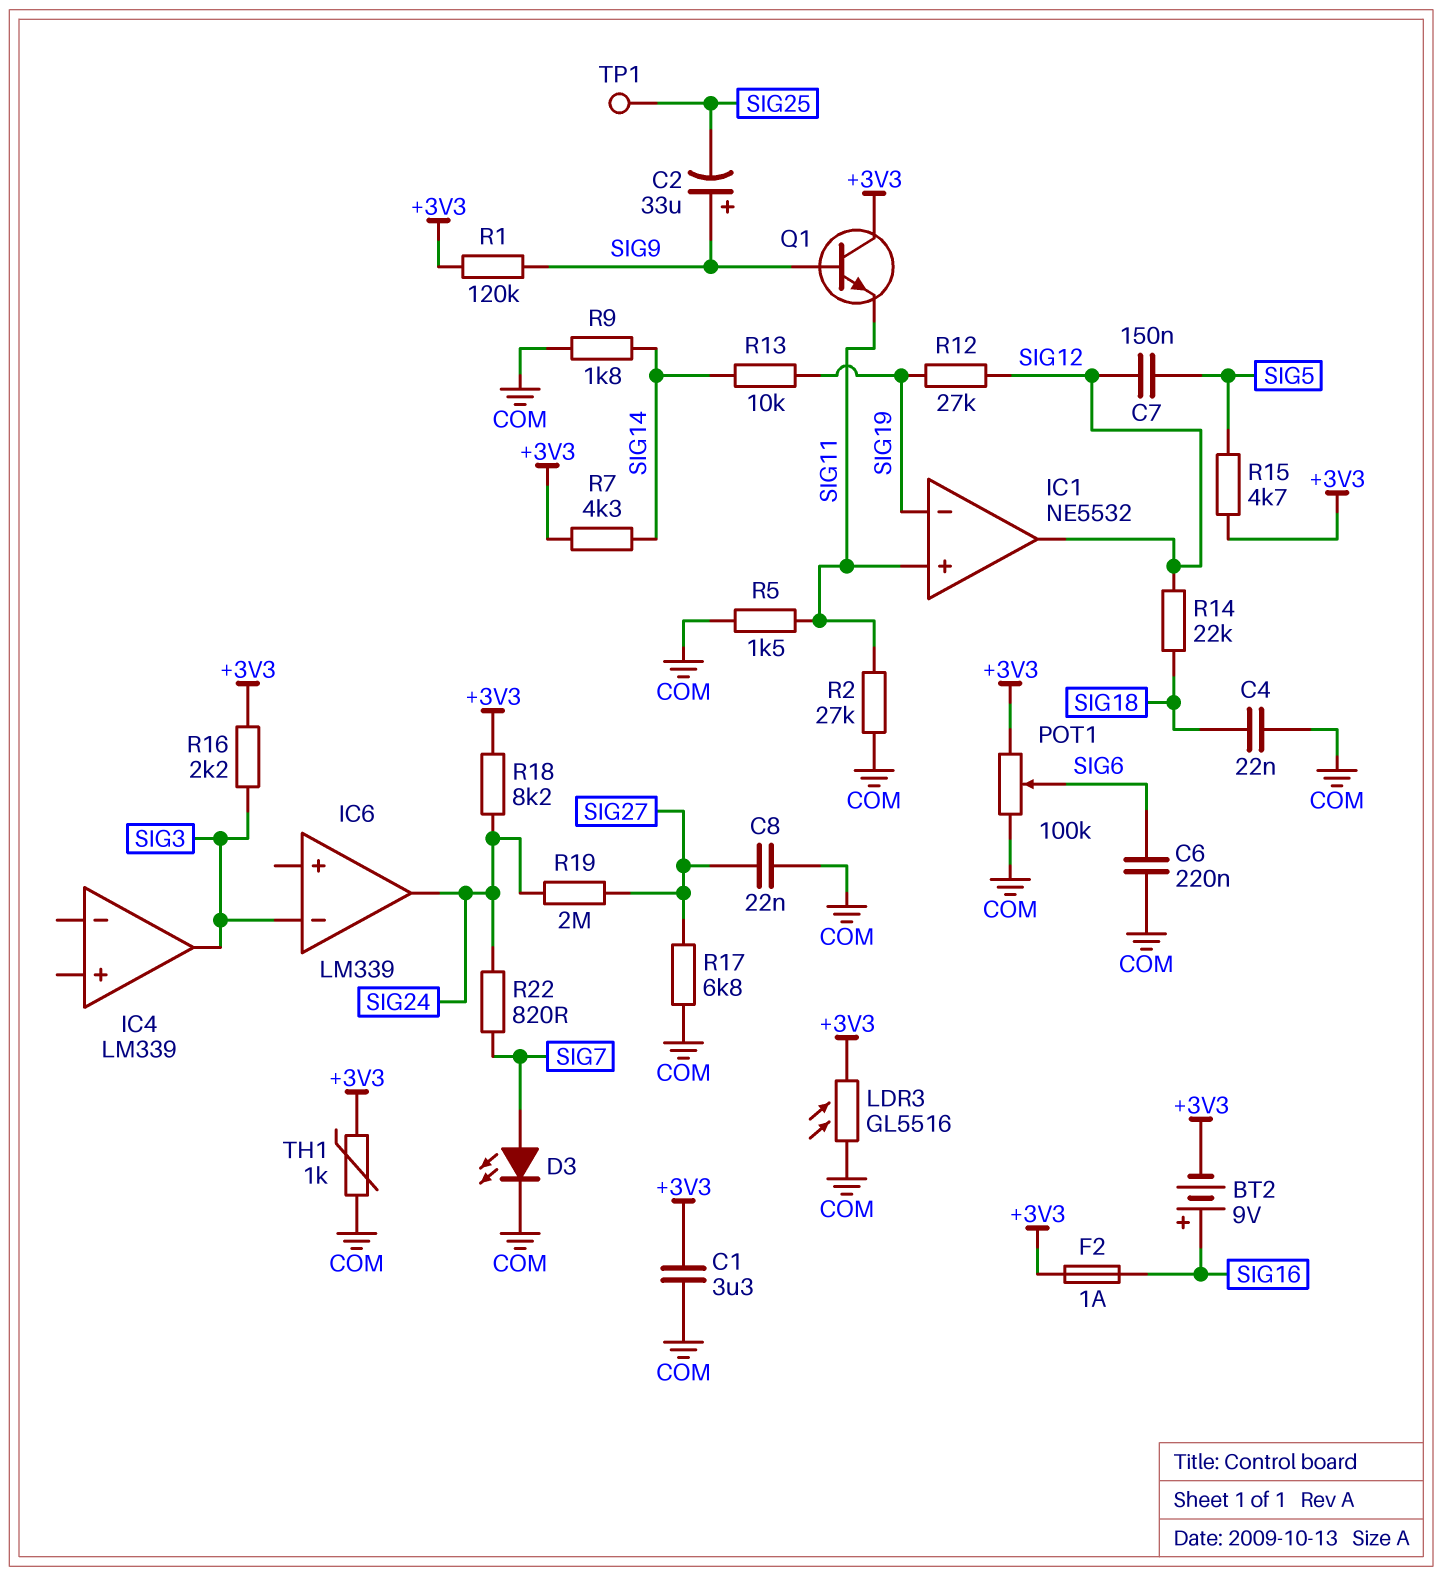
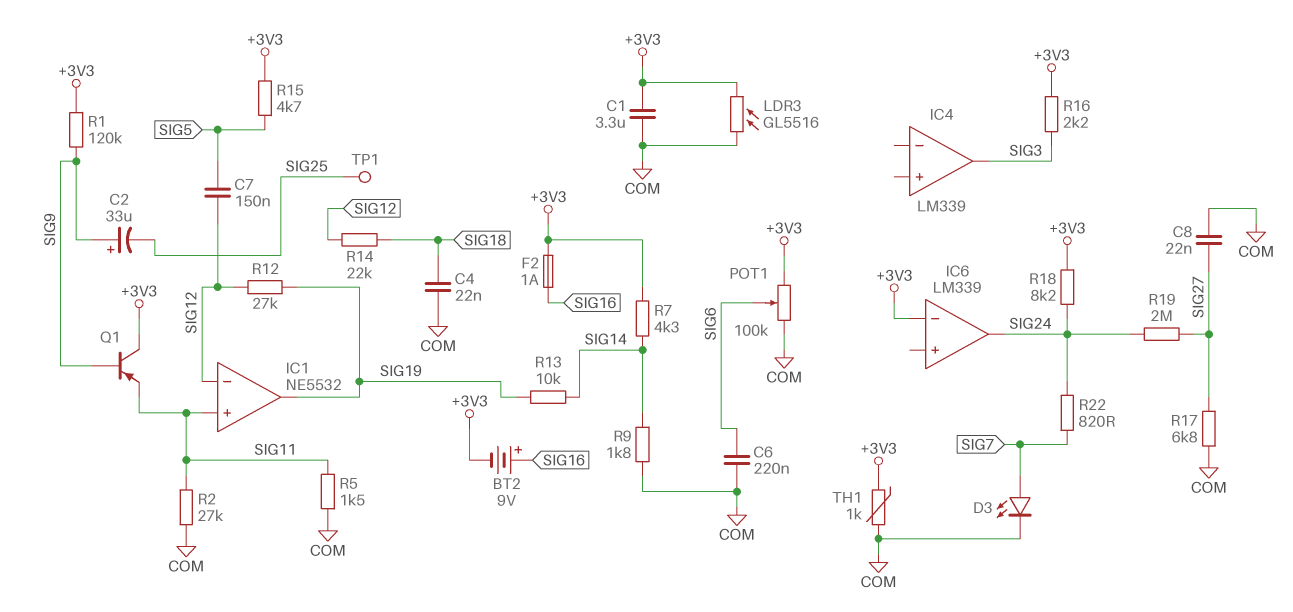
IC1 pin in-: SIG19 -> SIG12
IC1 pin out: SIG12 -> SIG19
IC6 pin in-: SIG3 -> +3V3
Q1: NPN (B SIG9, C +3V3, E SIG11) -> PNP (B SIG9, C +3V3, E SIG11)

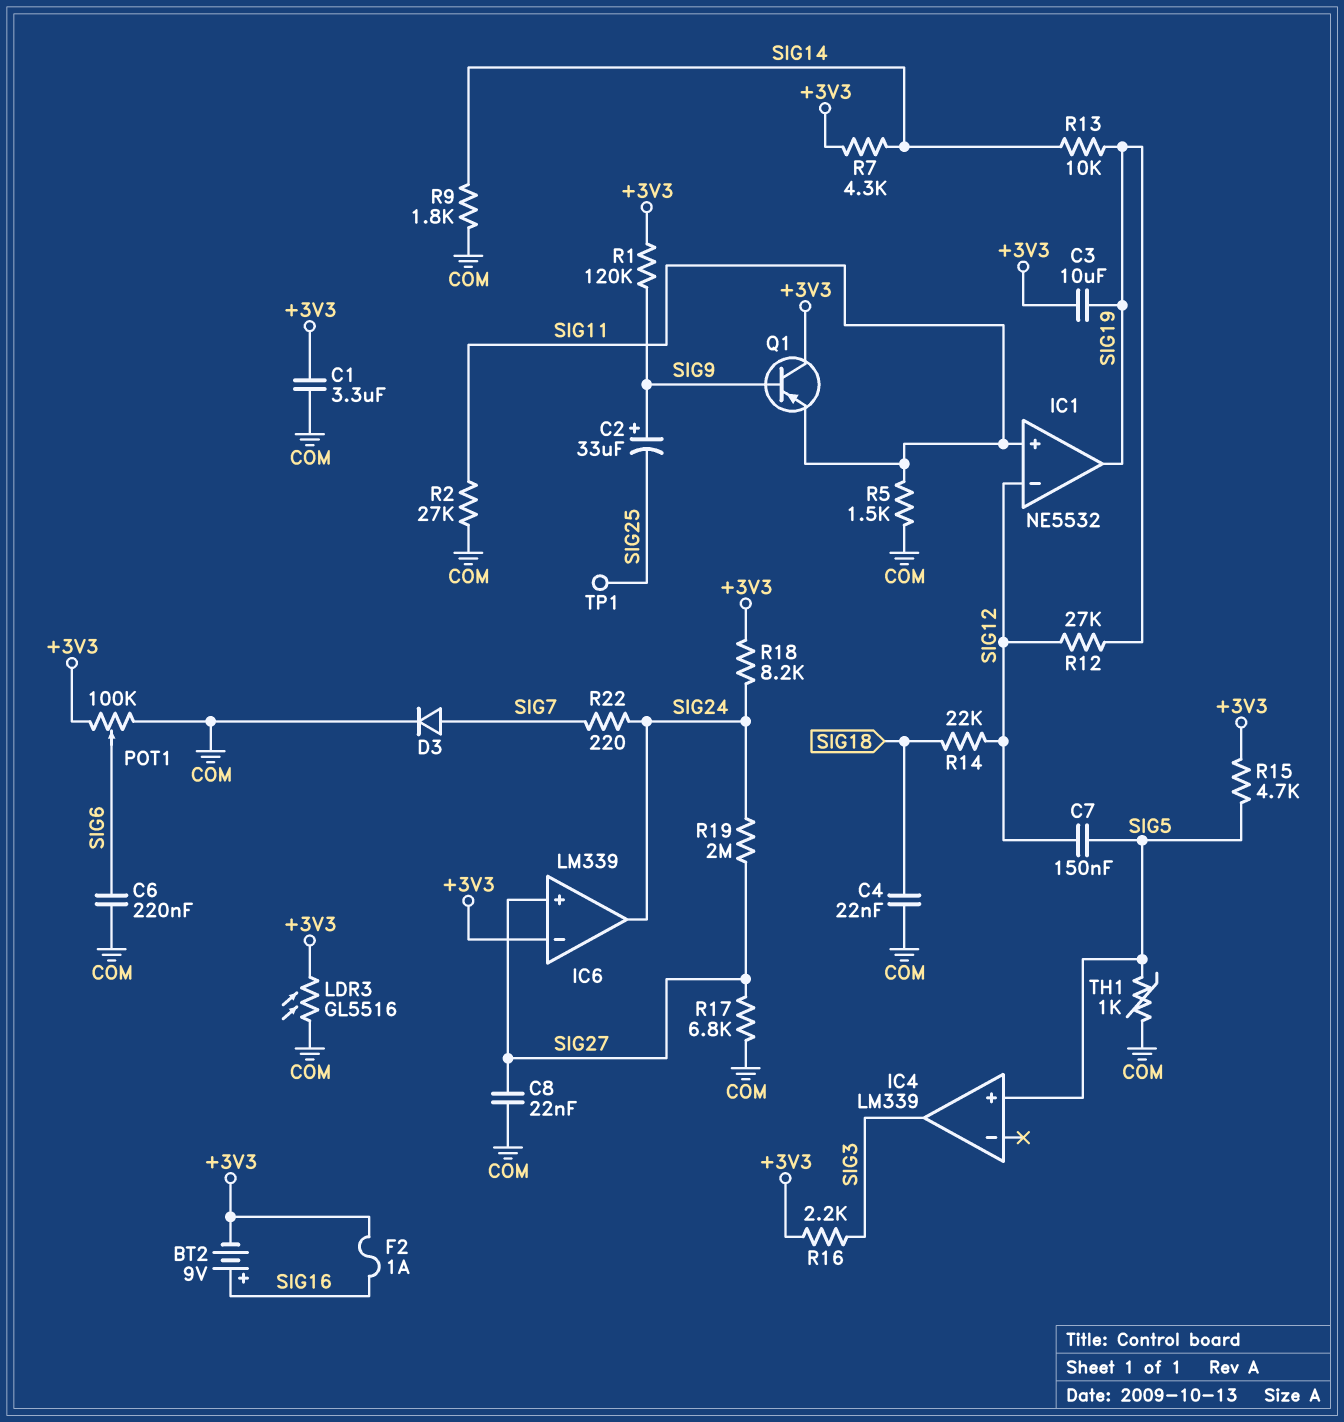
C3: none -> 10uF (+3V3, SIG19)
D3: LED (A SIG7, K COM) -> diode (A SIG7, K COM)
IC4 pin in+: none -> SIG5
IC6 pin in+: none -> SIG27
R22: 820 (SIG7, SIG24) -> 220 (SIG7, SIG24)
TH1: 1k (+3V3, COM) -> 1k (COM, SIG5)

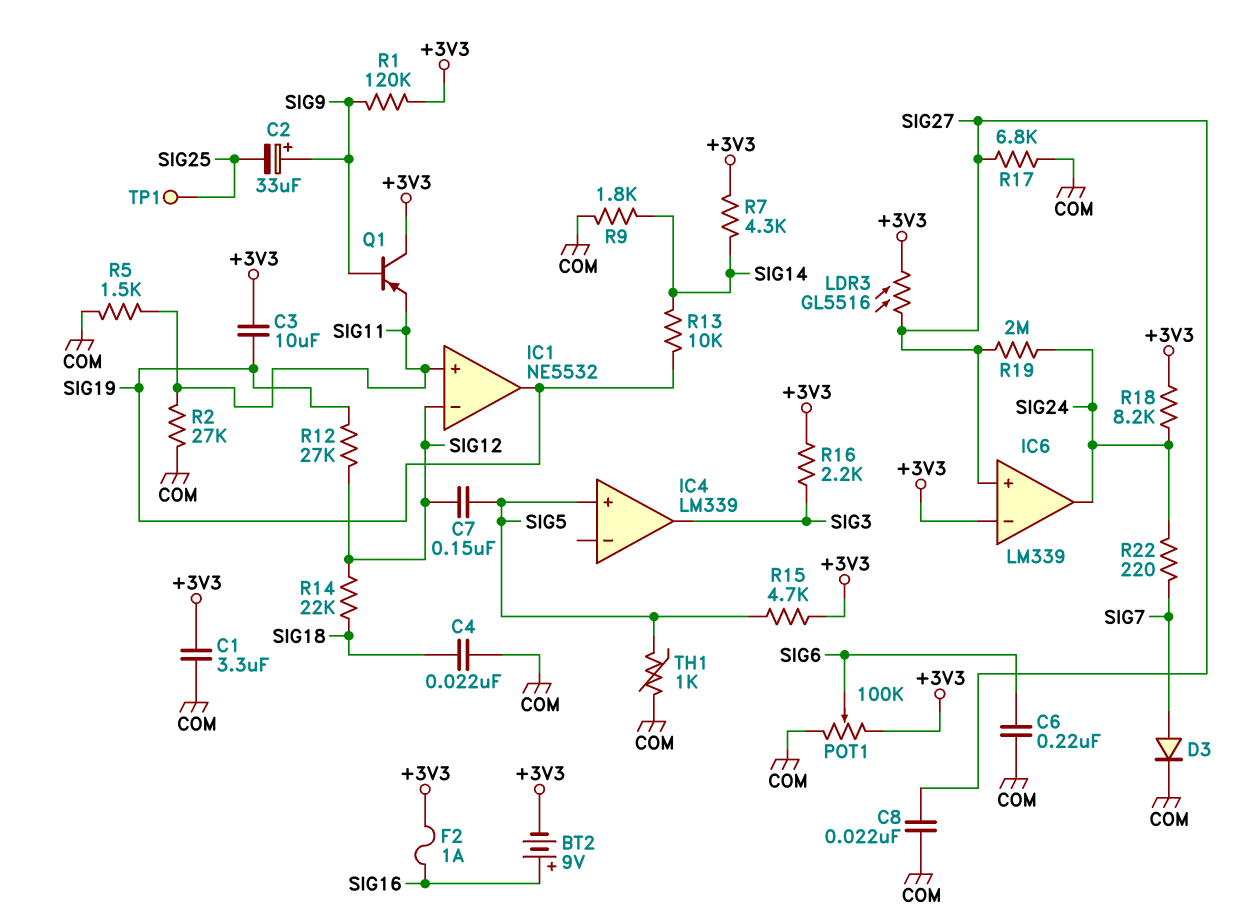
LDR3: GL5516 (+3V3, COM) -> GL5516 (+3V3, SIG27)

